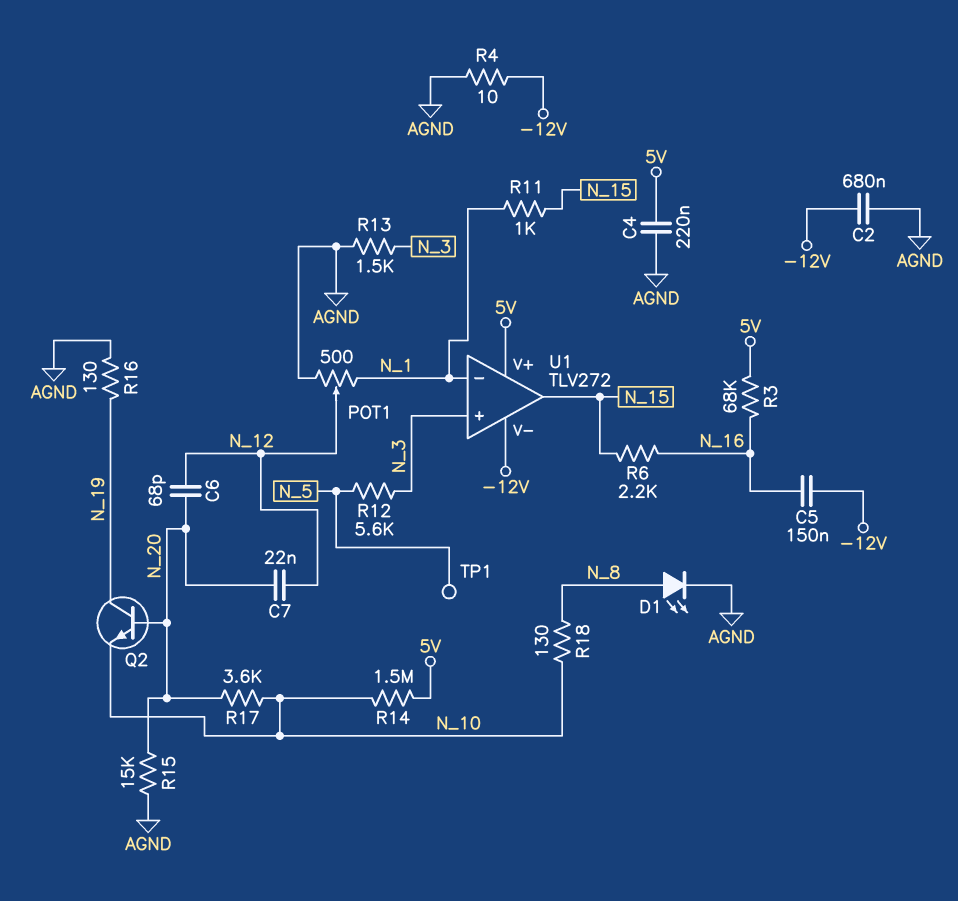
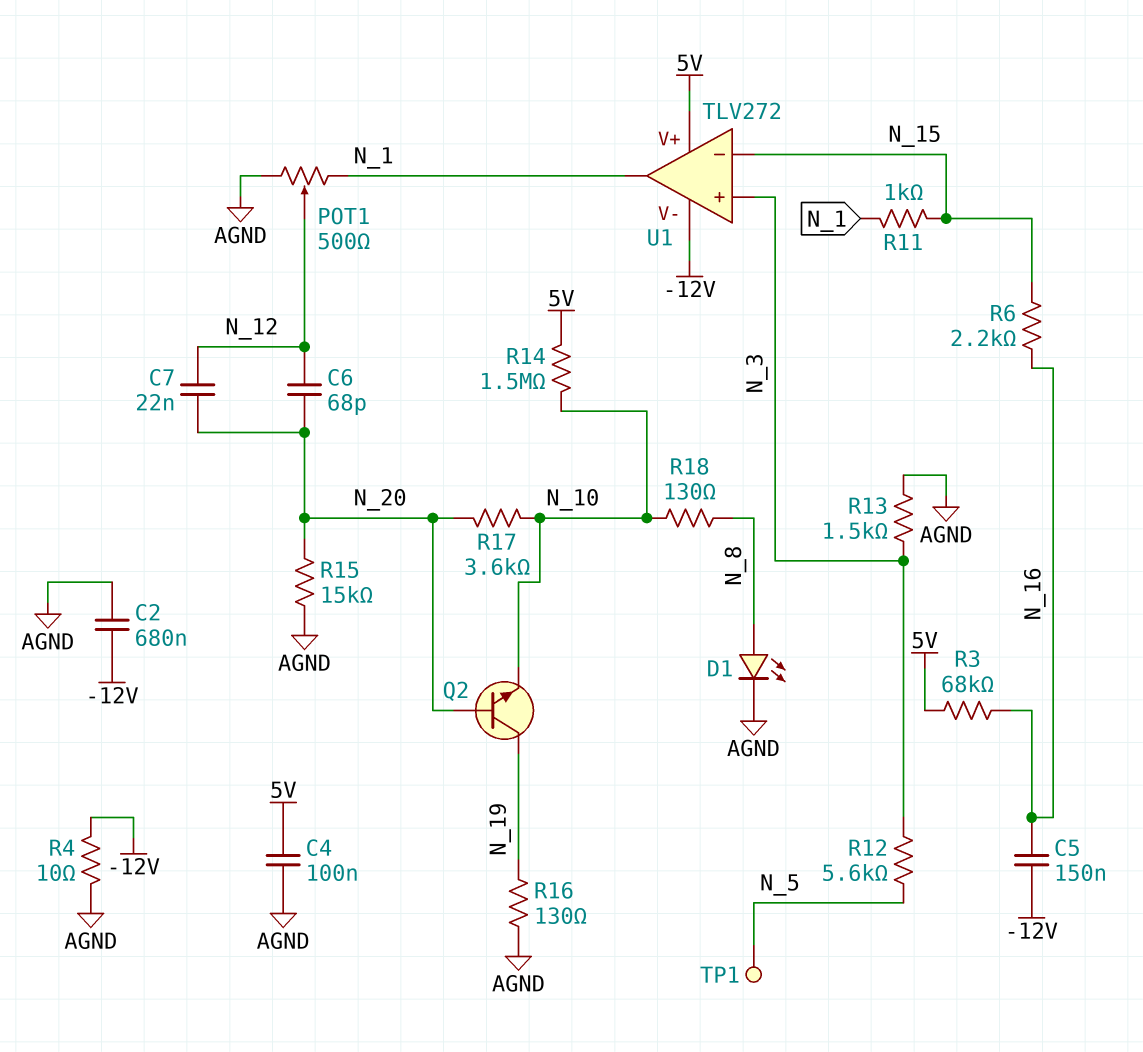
C4: 220nF (5V, AGND) -> 100nF (5V, AGND)
U1 pin in-: N_1 -> N_15
U1 pin out: N_15 -> N_1

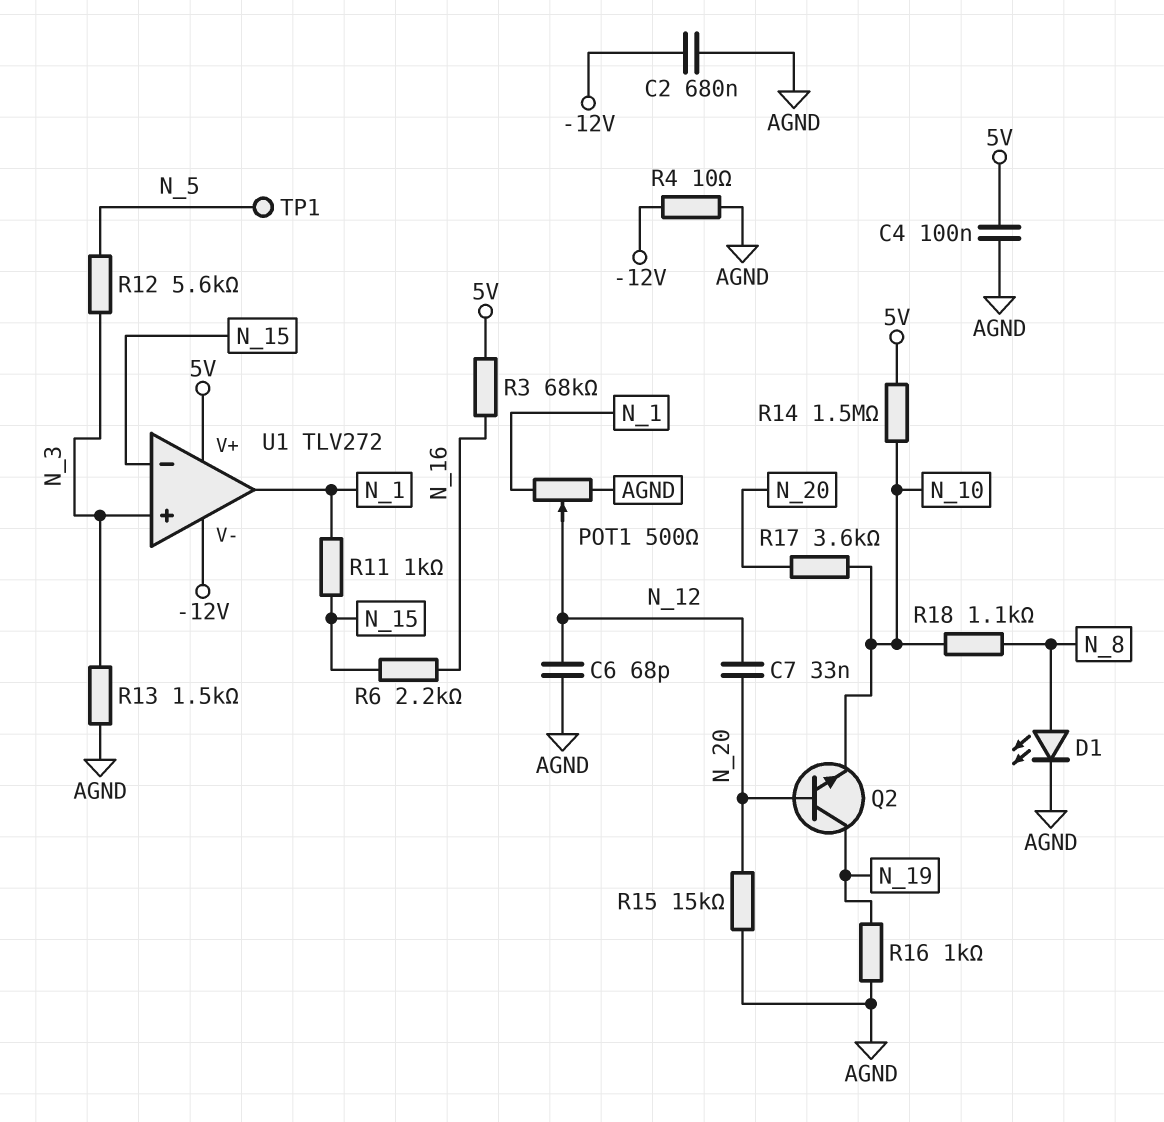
C5: 150nF (-12V, N_16) -> none
C6: 68pF (N_12, N_20) -> 68pF (AGND, N_12)
C7: 22nF (N_12, N_20) -> 33nF (N_12, N_20)
R16: 130 (AGND, N_19) -> 1k (AGND, N_19)
R18: 130 (N_8, N_10) -> 1.1k (N_8, N_10)

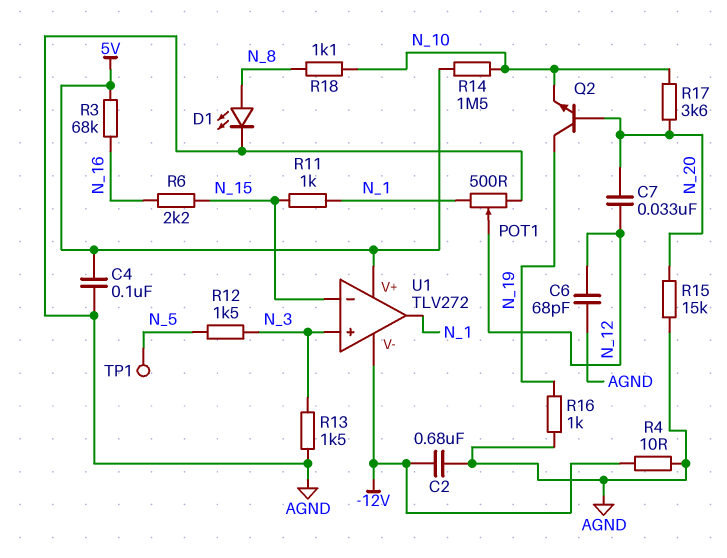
R12: 5.6k (N_3, N_5) -> 1.5k (N_3, N_5)

